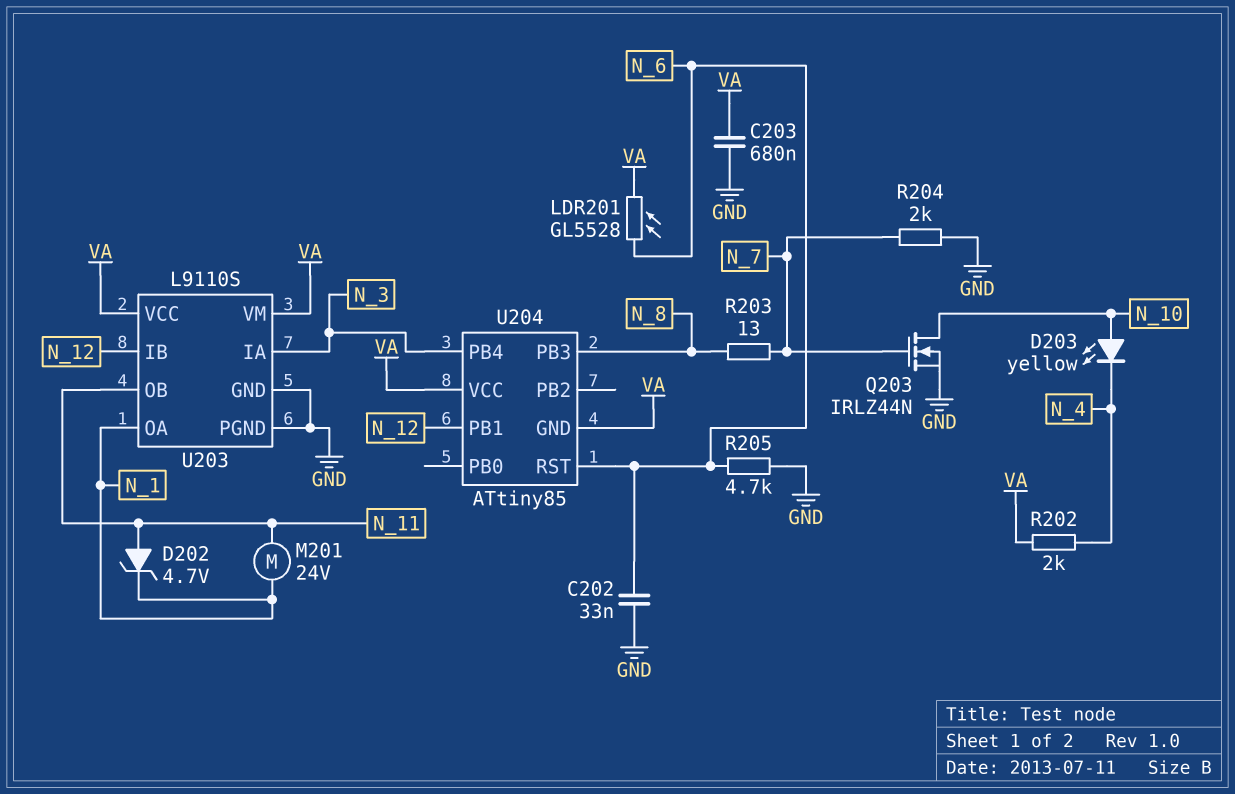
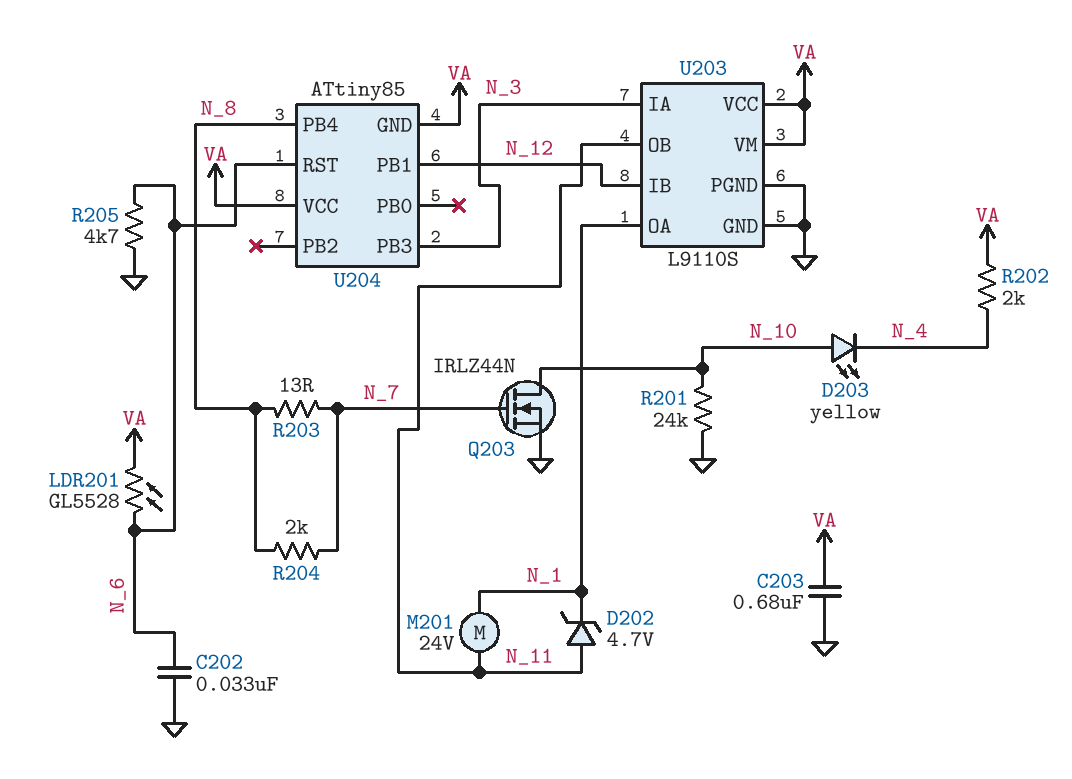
R201: none -> 24k (GND, N_10)
R204: 2k (GND, N_7) -> 2k (N_7, N_8)
U204 pin PB3: N_8 -> N_3
U204 pin PB4: N_3 -> N_8

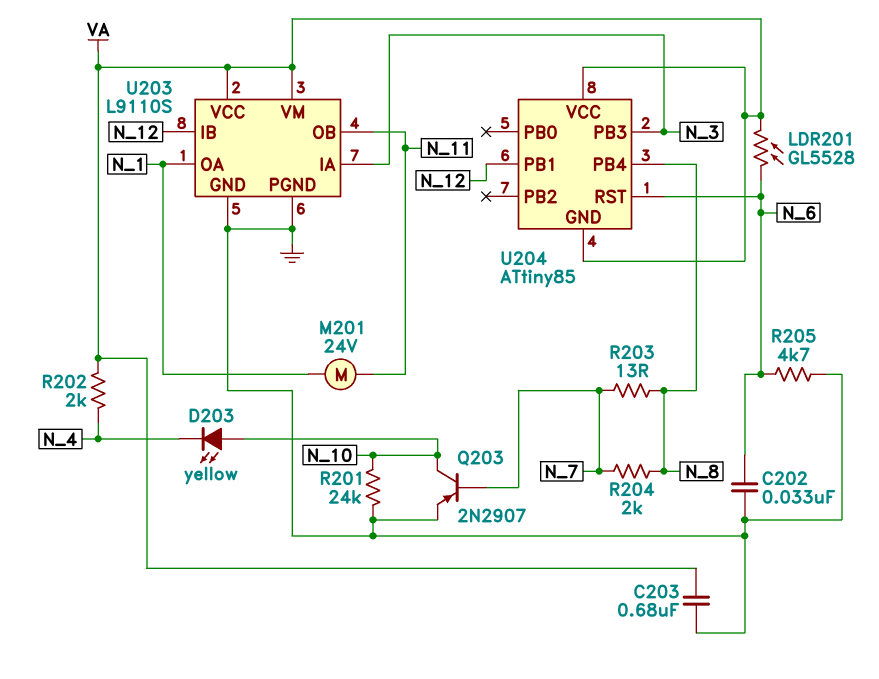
D202: zener 4.7V (A N_11, K N_1) -> none
Q203: NMOS IRLZ44N (G N_7, D N_10, S GND) -> PNP 2N2907 (B N_7, C N_10, E GND)

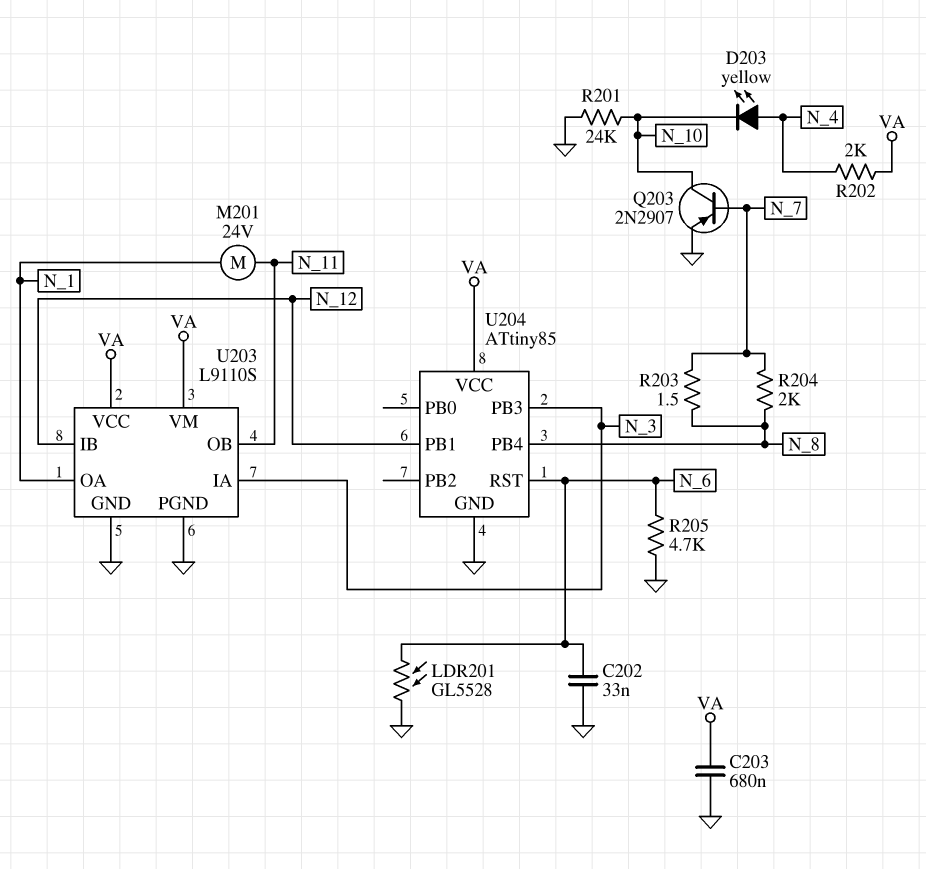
D203: LED yellow (A N_10, K N_4) -> LED yellow (A N_4, K N_10)
LDR201: GL5528 (N_6, VA) -> GL5528 (GND, N_6)
R203: 13 (N_7, N_8) -> 1.5 (N_7, N_8)
U204 pin GND: VA -> GND

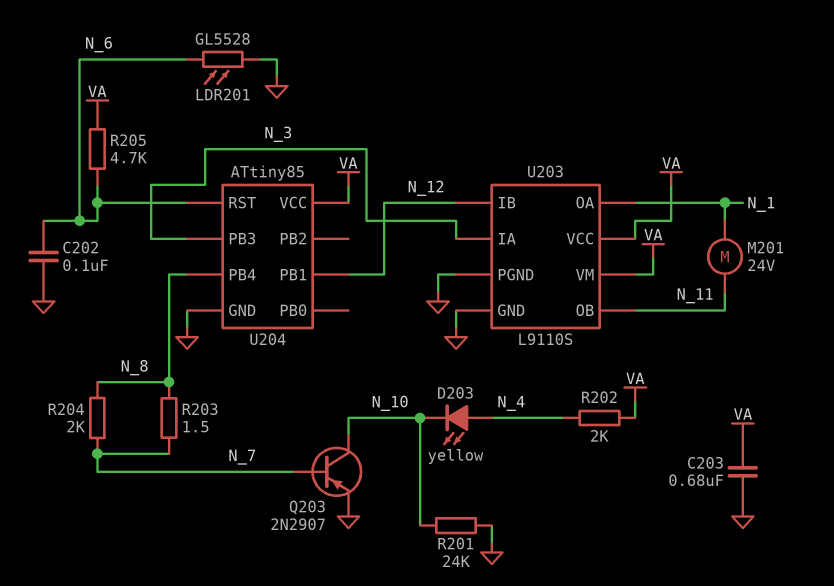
C202: 33nF (GND, N_6) -> 100nF (GND, N_6)
R205: 4.7k (GND, N_6) -> 4.7k (N_6, VA)

